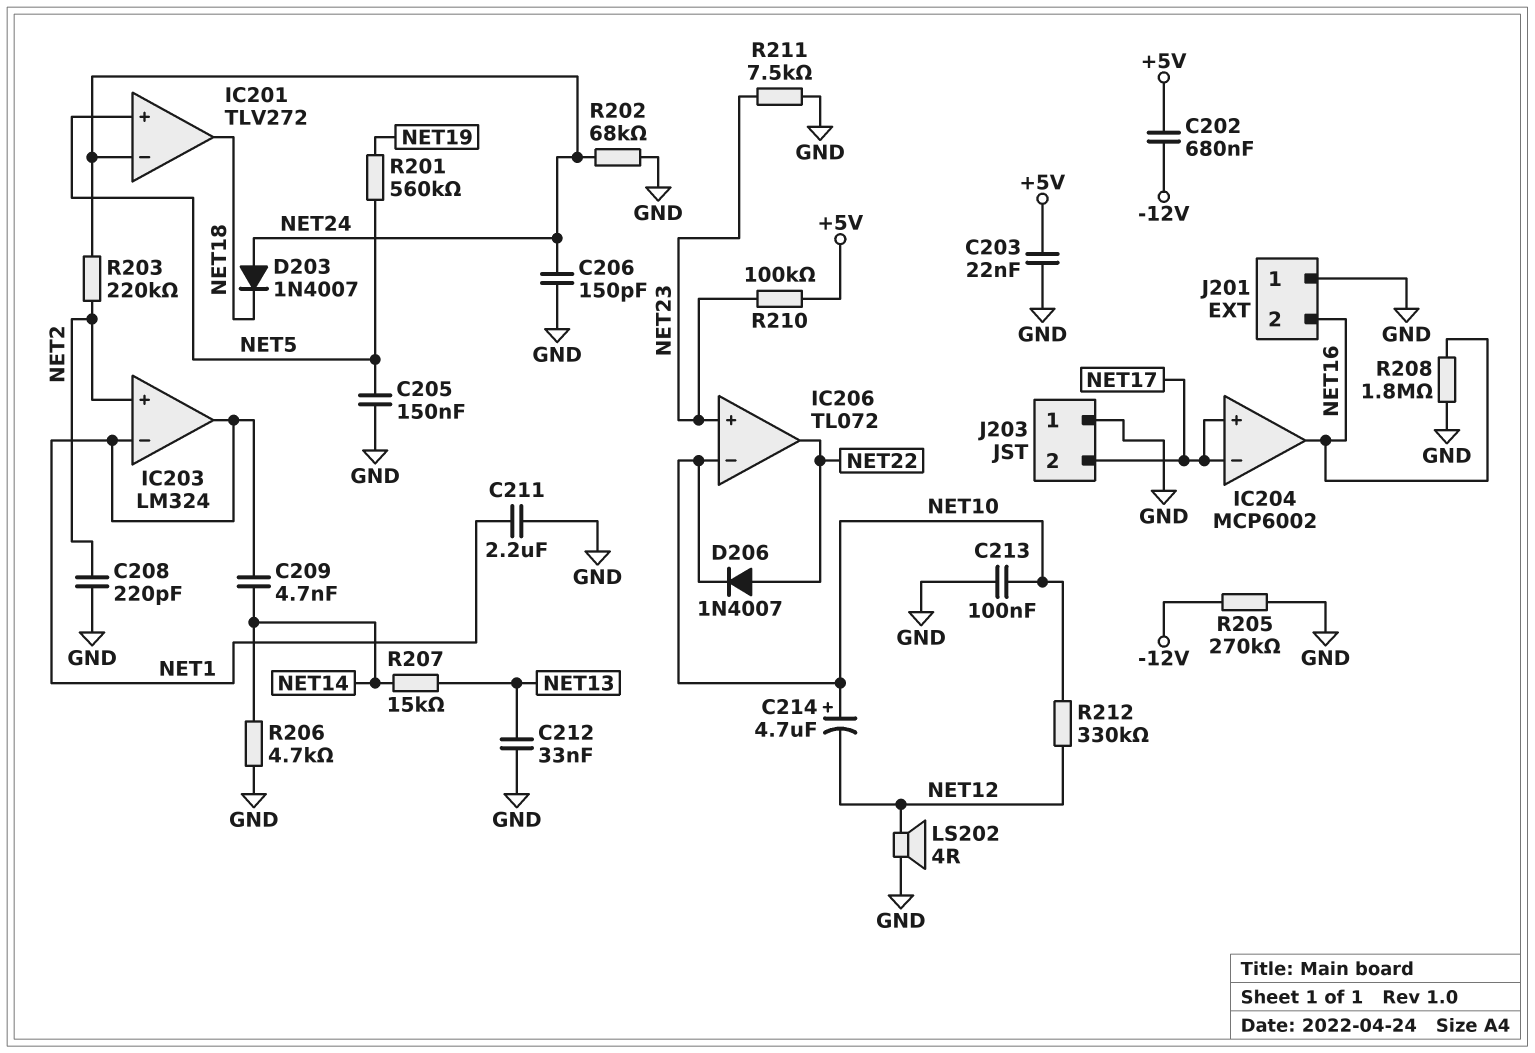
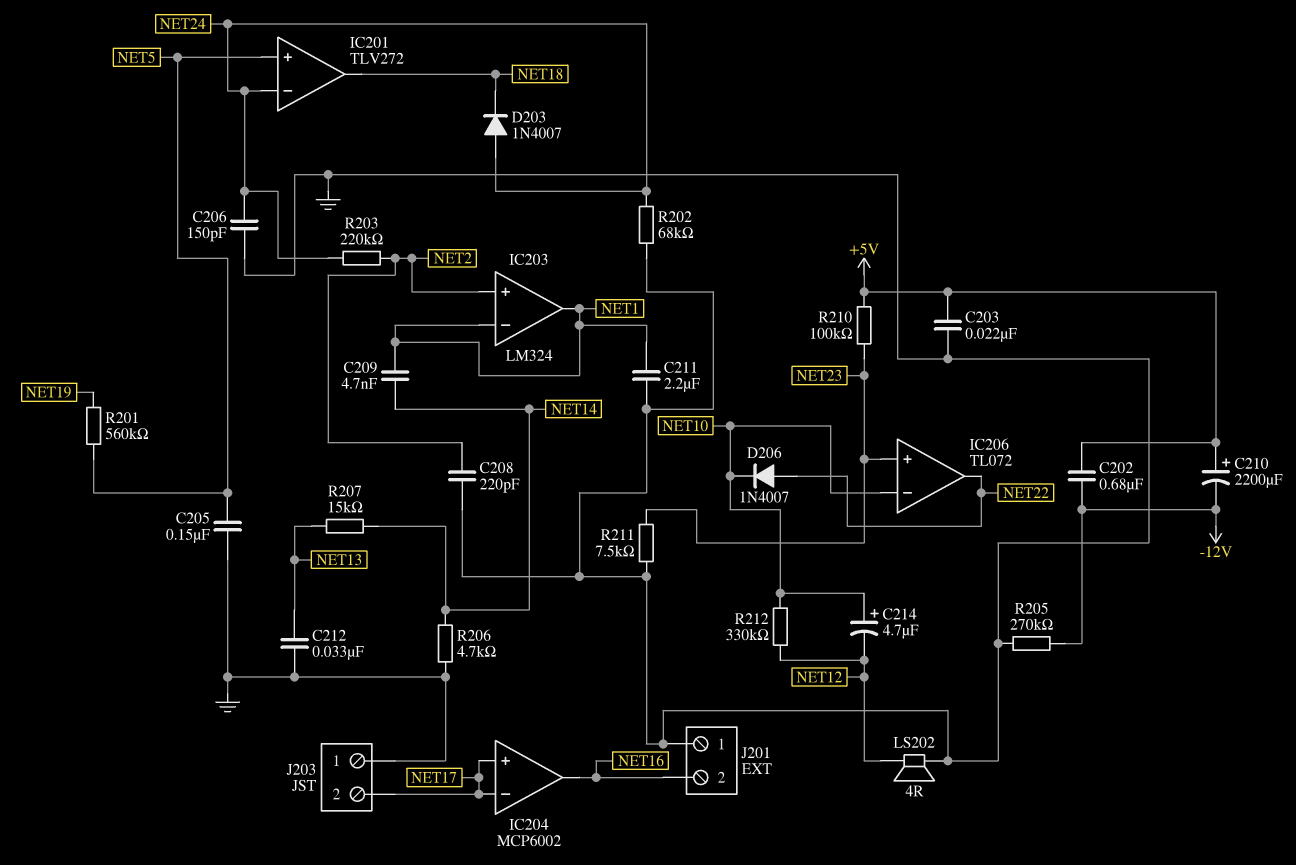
C210: none -> 2200uF (plus +5V, minus -12V)
C213: 100nF (GND, NET10) -> none
R208: 1.8M (GND, NET16) -> none

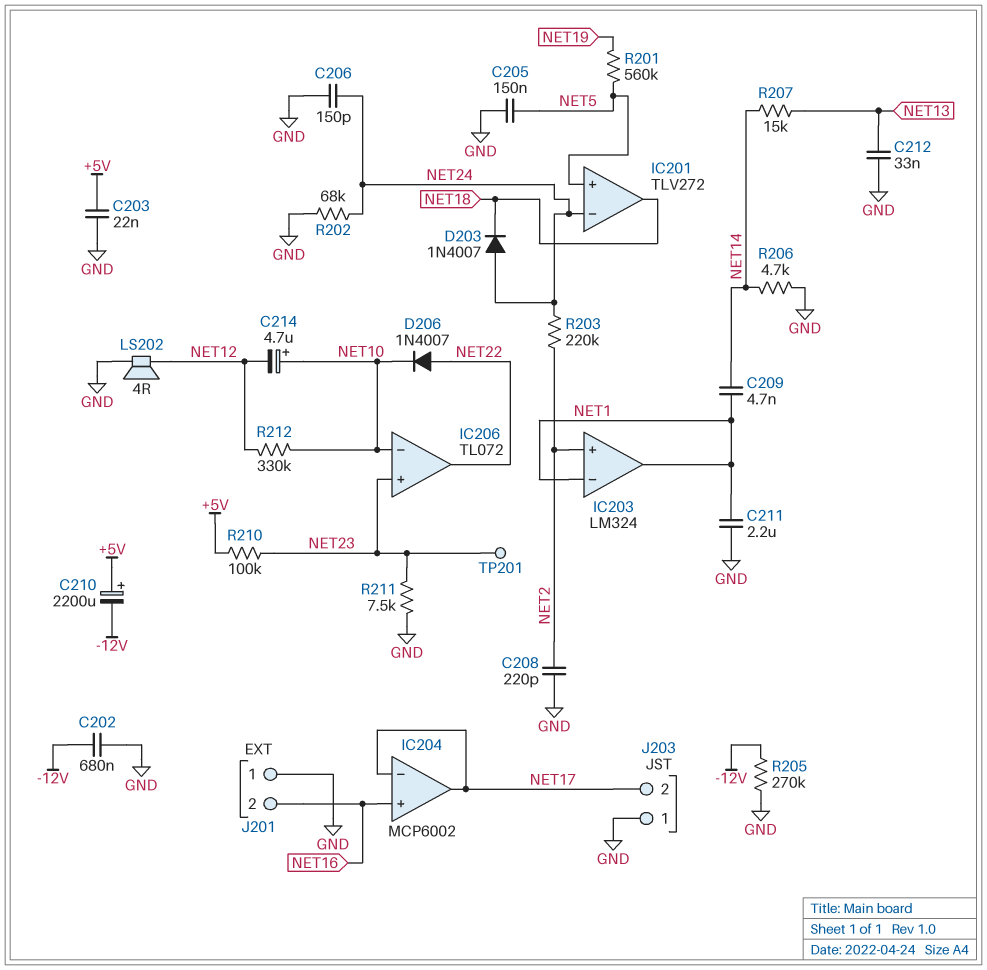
C202: 680nF (+5V, -12V) -> 680nF (-12V, GND)
IC204 pin in+: NET17 -> NET16
IC204 pin out: NET16 -> NET17
TP201: none -> test point (NET23)

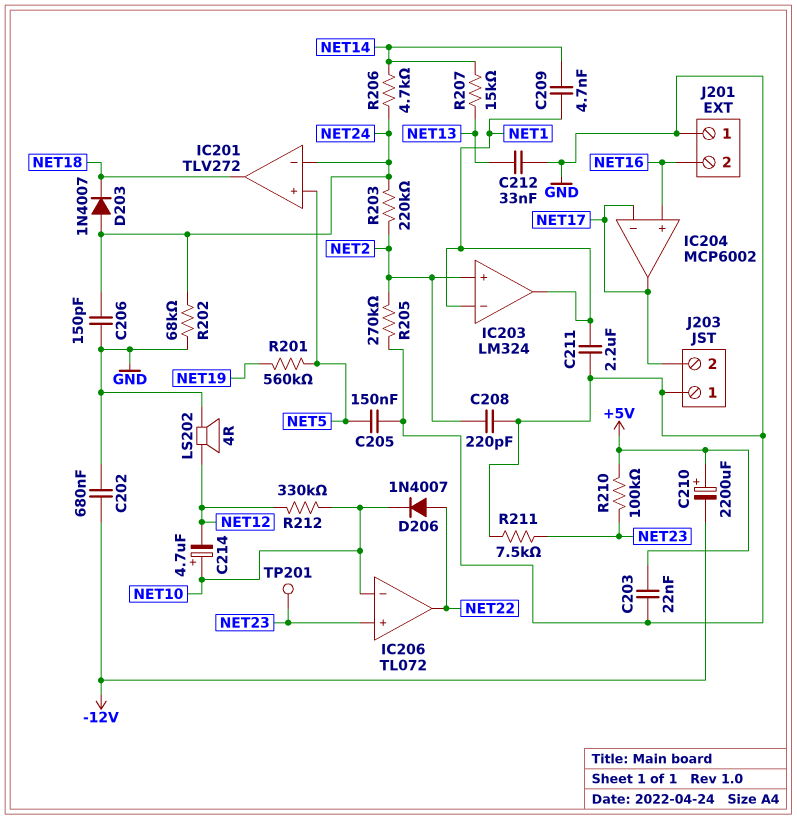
R205: 270k (-12V, GND) -> 270k (GND, NET2)
R206: 4.7k (GND, NET14) -> 4.7k (NET14, NET24)

